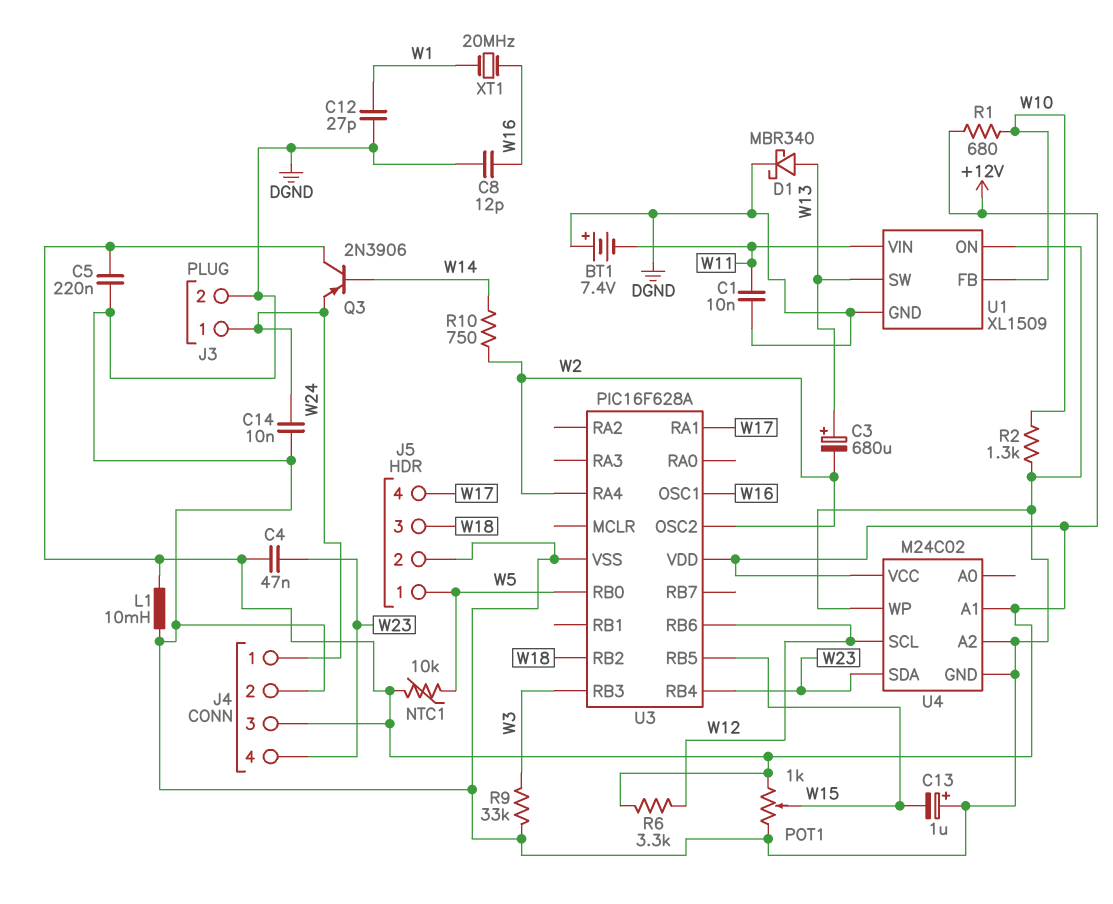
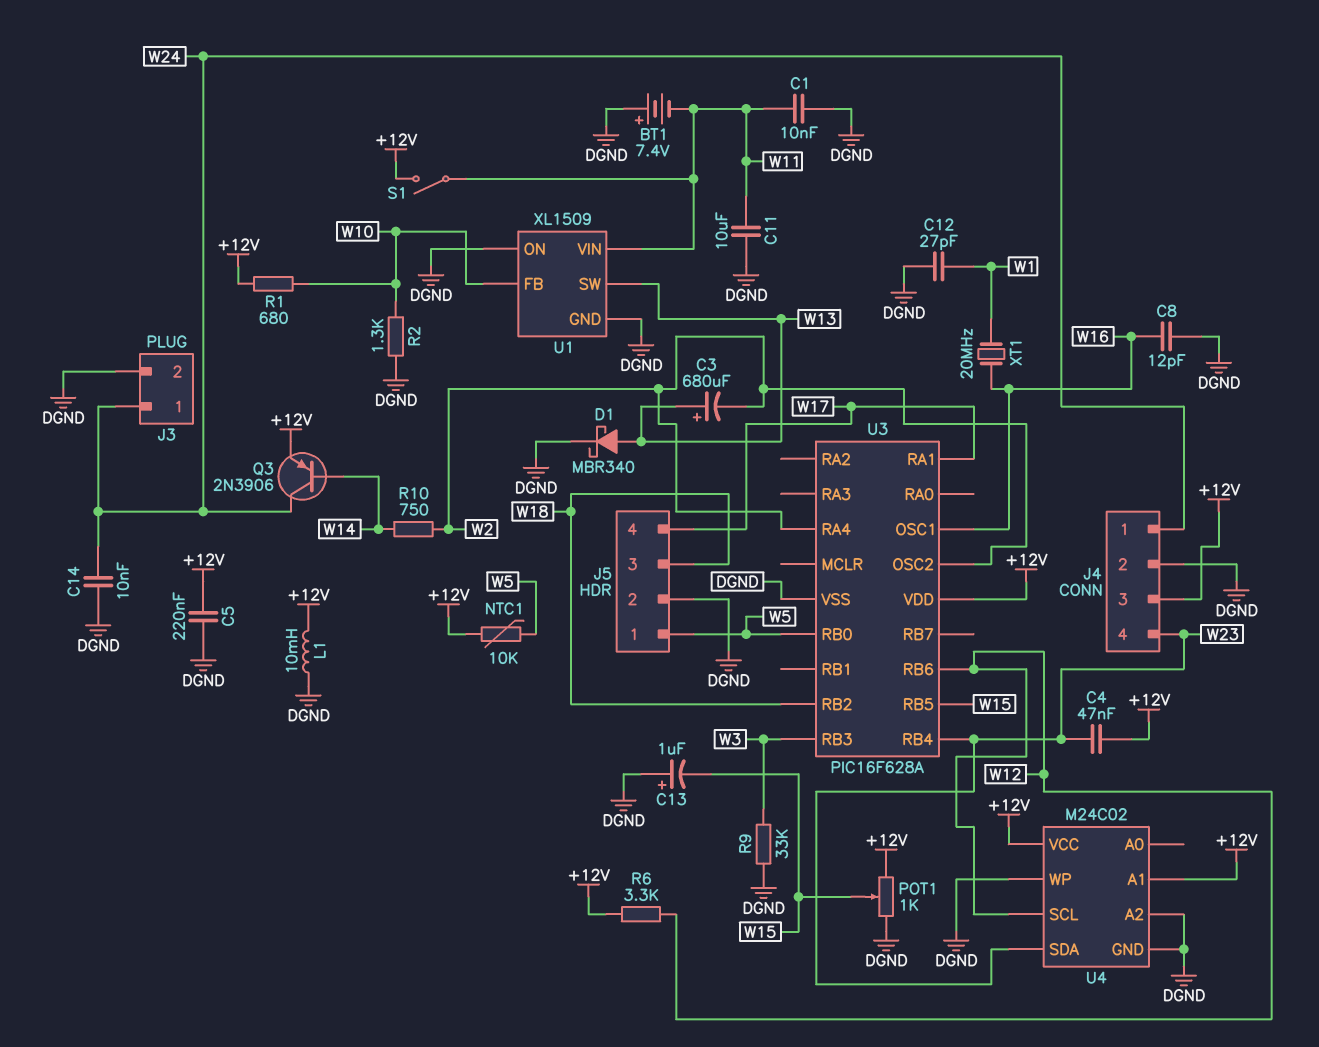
C11: none -> 10uF (DGND, W11)
Q3: PNP 2N3906 (B W14, C +12V, E W24) -> PNP 2N3906 (B W14, C W24, E +12V)
S1: none -> switch (+12V, W11)

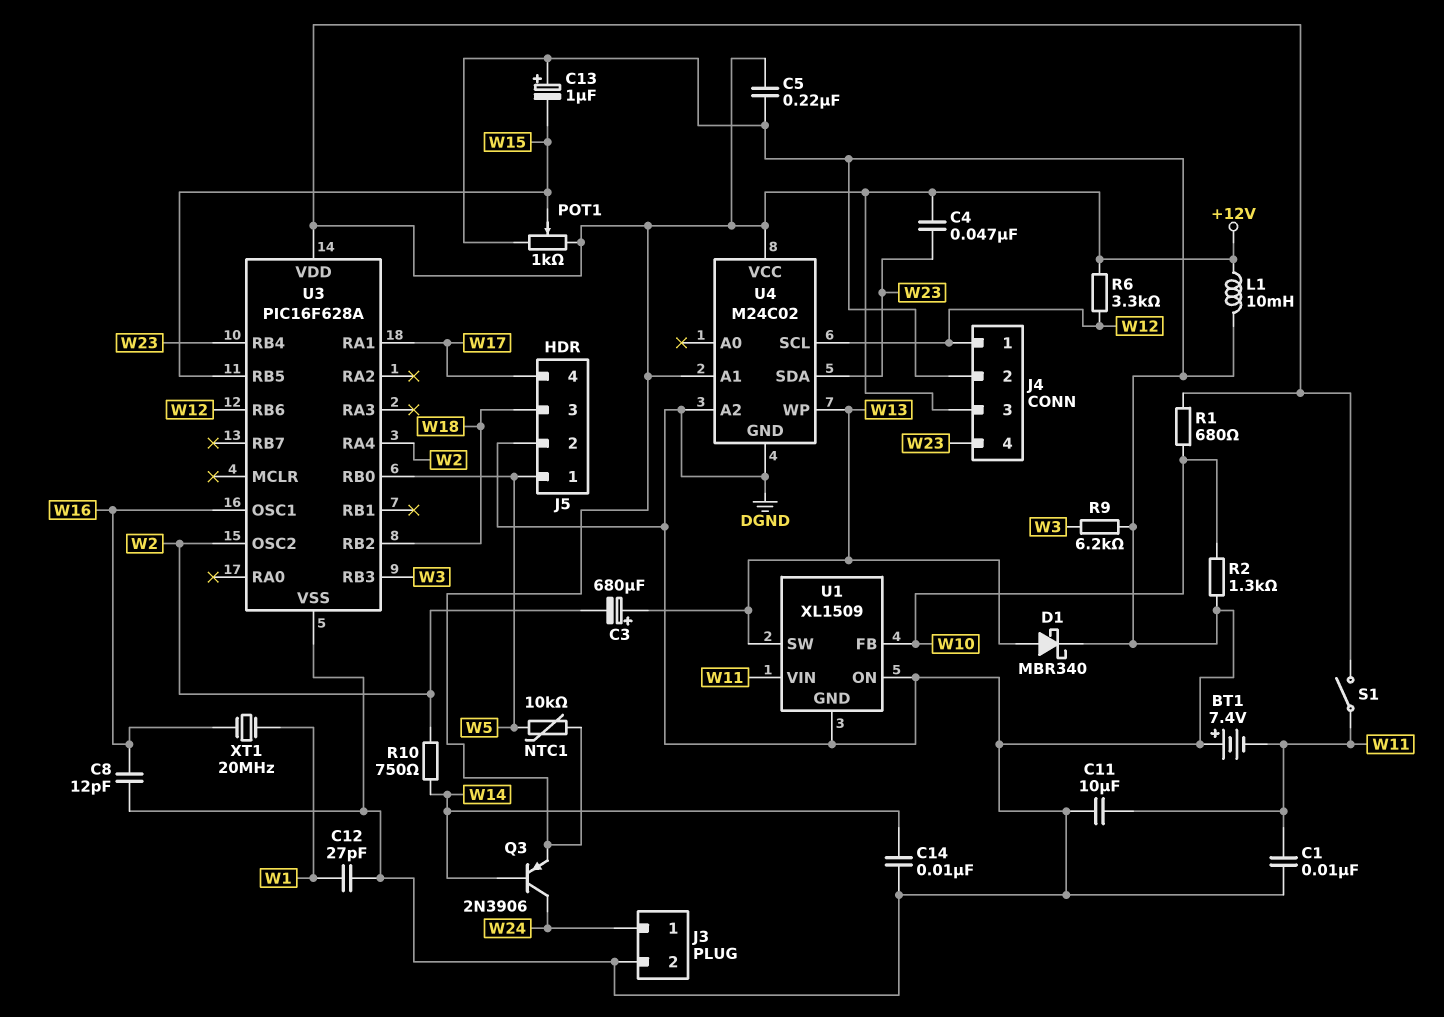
C14: 10nF (DGND, W24) -> 10nF (DGND, W14)
J4 pin 1: W24 -> W12
R9: 33k (DGND, W3) -> 6.2k (DGND, W3)
U4 pin WP: DGND -> W13

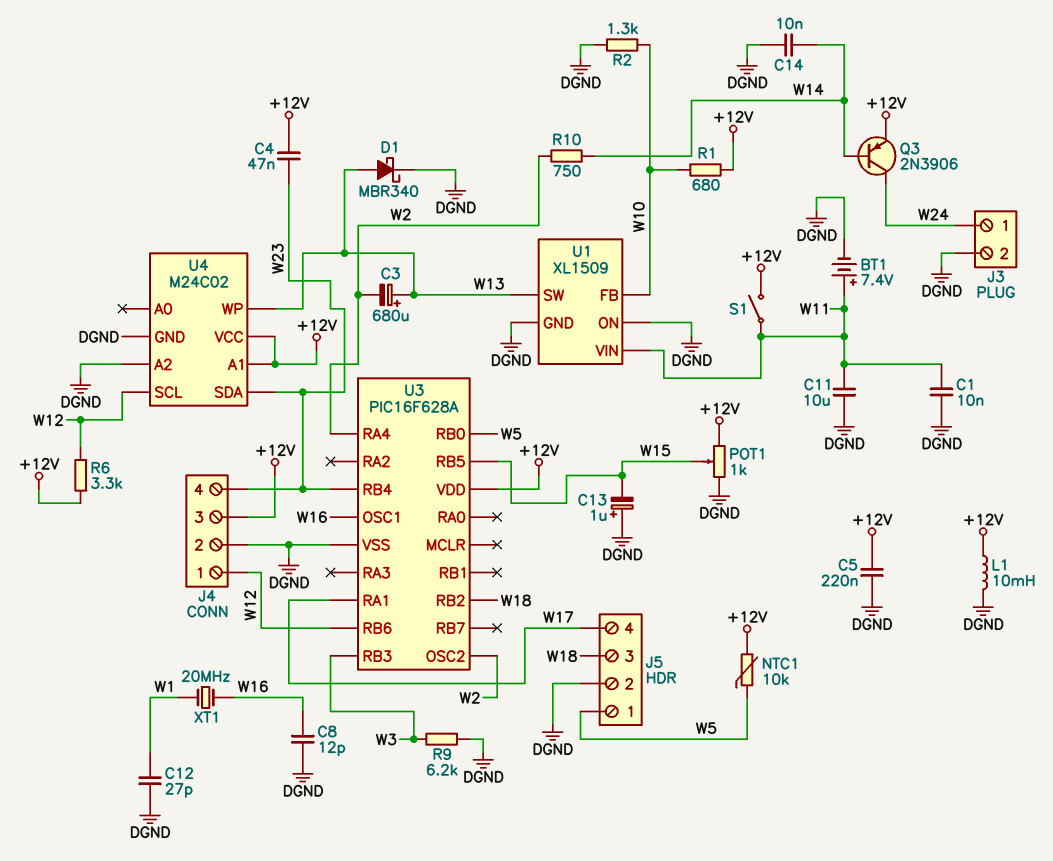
BT1: 7.4V (plus DGND, minus W11) -> 7.4V (plus W11, minus DGND)

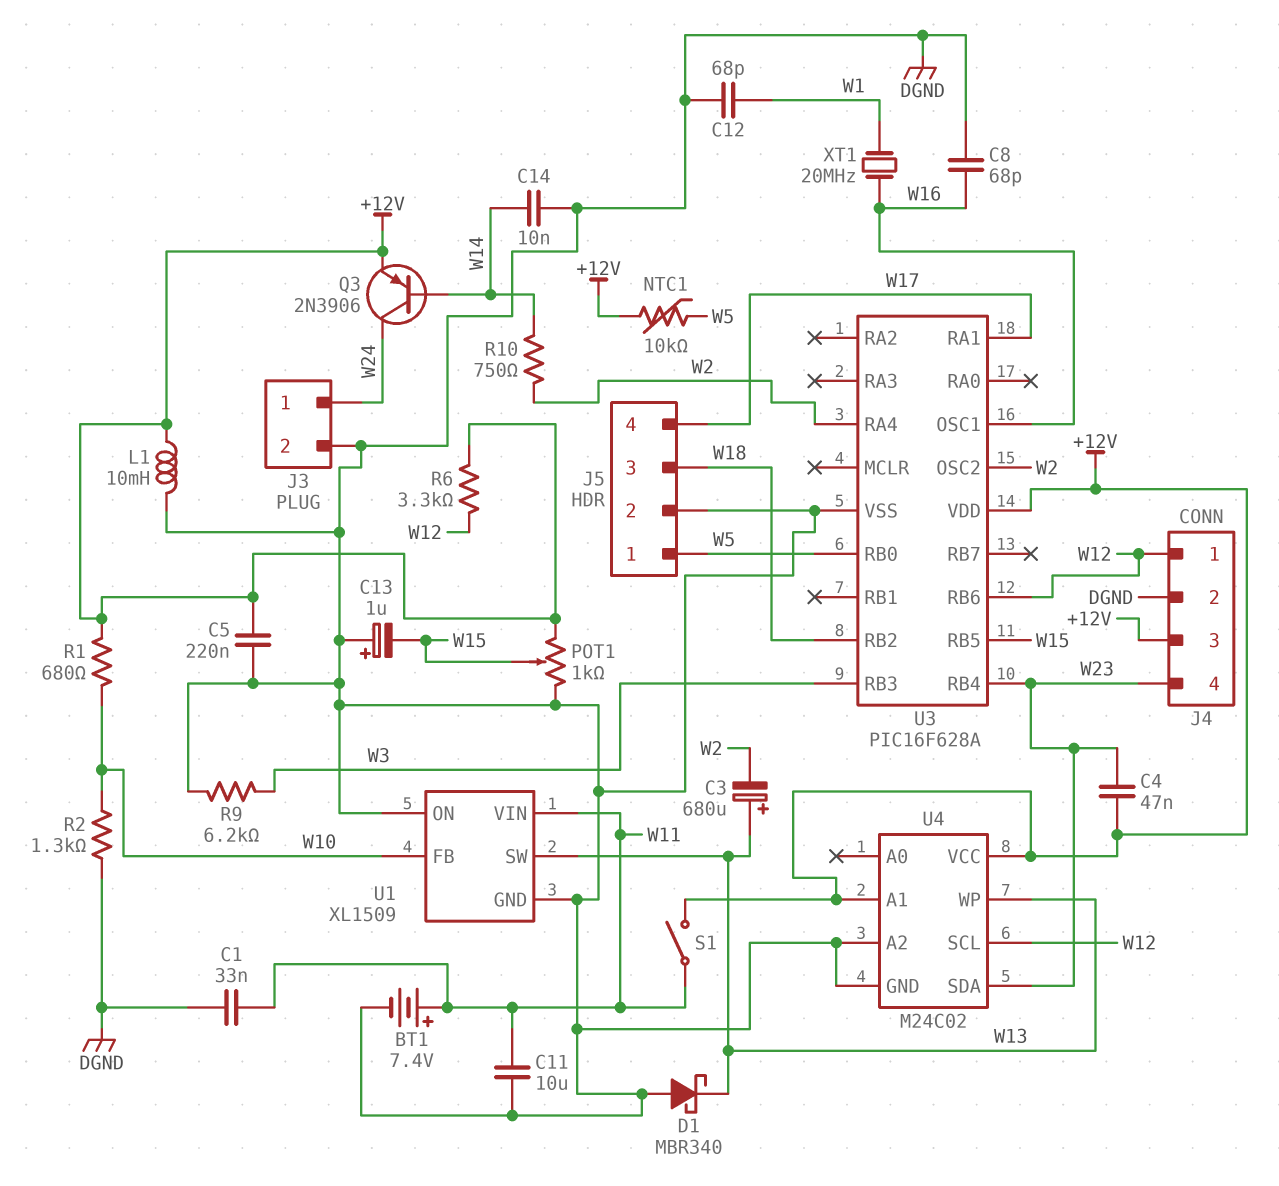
C1: 10nF (DGND, W11) -> 33nF (DGND, W11)
C8: 12pF (DGND, W16) -> 68pF (DGND, W16)
C12: 27pF (DGND, W1) -> 68pF (DGND, W1)
D1: schottky MBR340 (A W13, K DGND) -> schottky MBR340 (A DGND, K W13)

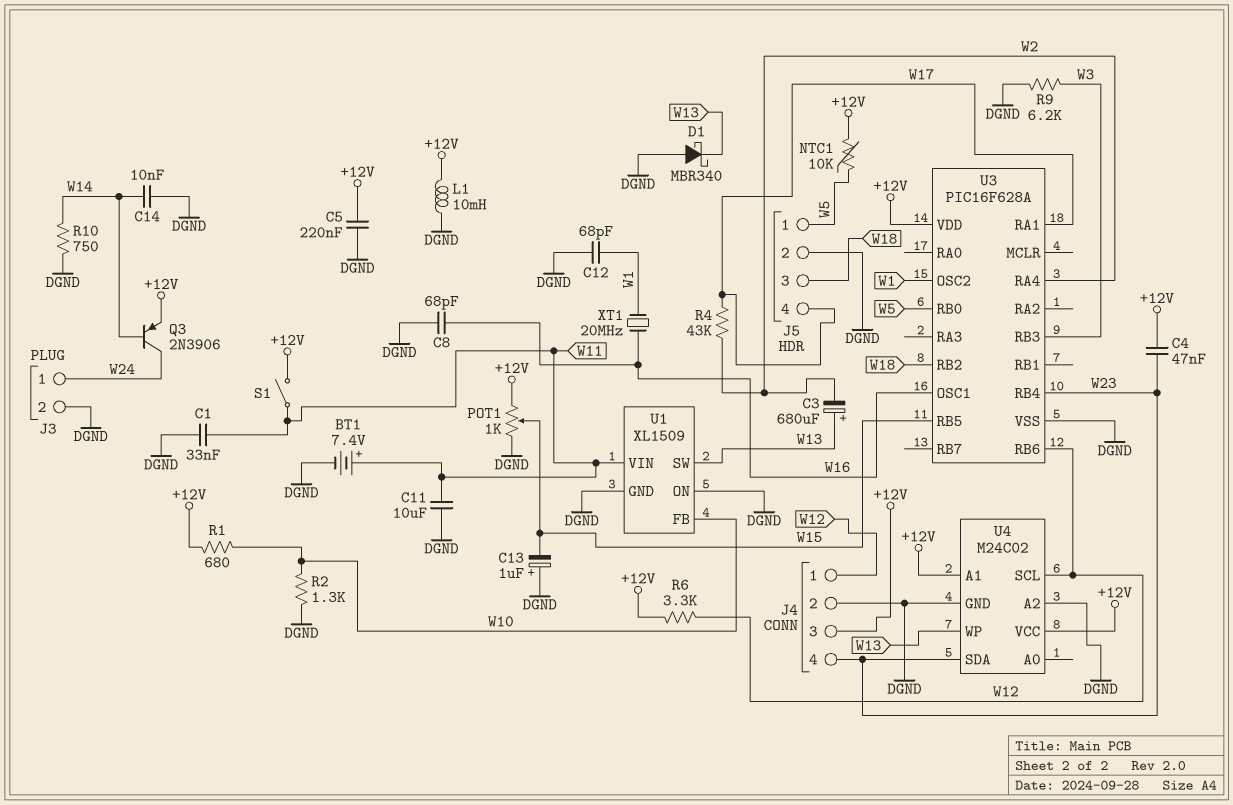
R4: none -> 43k (W2, W17)
R10: 750 (W2, W14) -> 750 (DGND, W14)
U3 pin OSC2: W2 -> W1

